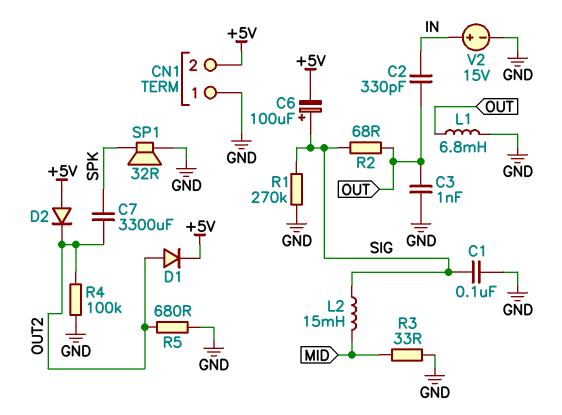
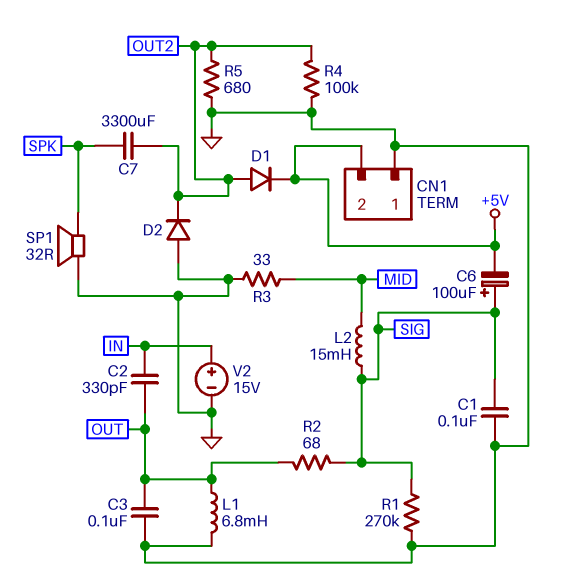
C3: 1nF (GND, OUT) -> 100nF (GND, OUT)
D2: diode (A +5V, K OUT2) -> diode (A GND, K OUT2)

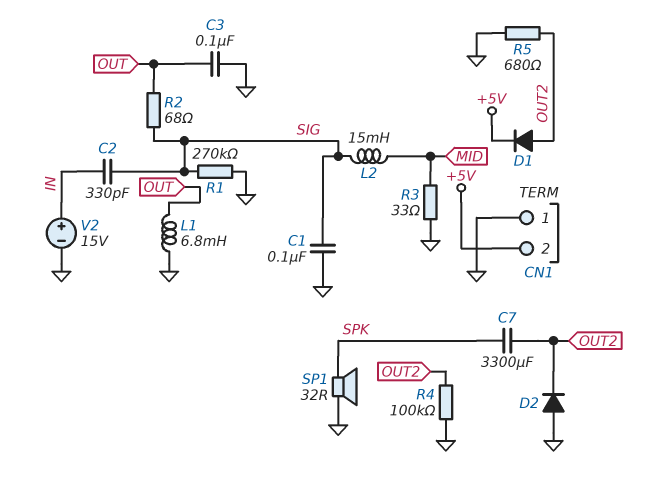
C2: 330pF (IN, OUT) -> 330pF (IN, SIG)
C6: 100uF (plus SIG, minus +5V) -> none

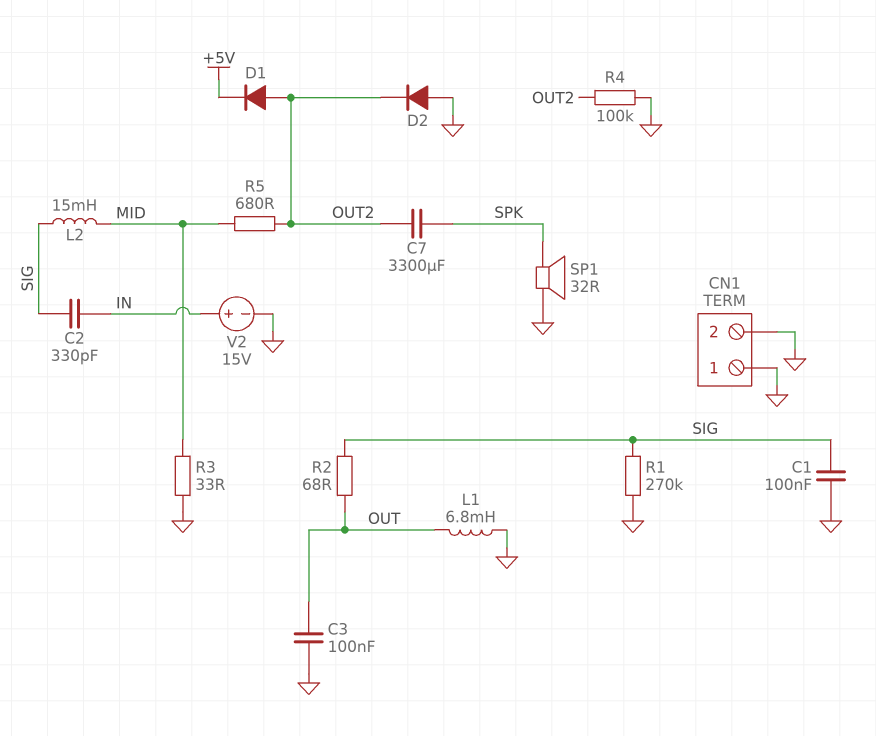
CN1 pin 2: +5V -> GND
R5: 680 (GND, OUT2) -> 680 (MID, OUT2)

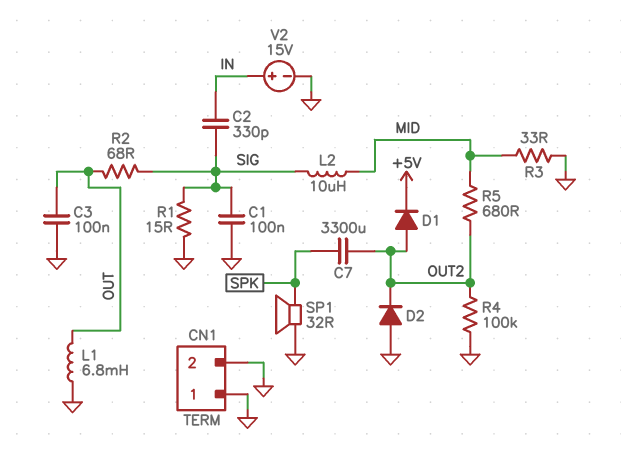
L2: 15mH (MID, SIG) -> 10uH (MID, SIG)
R1: 270k (GND, SIG) -> 15 (GND, SIG)

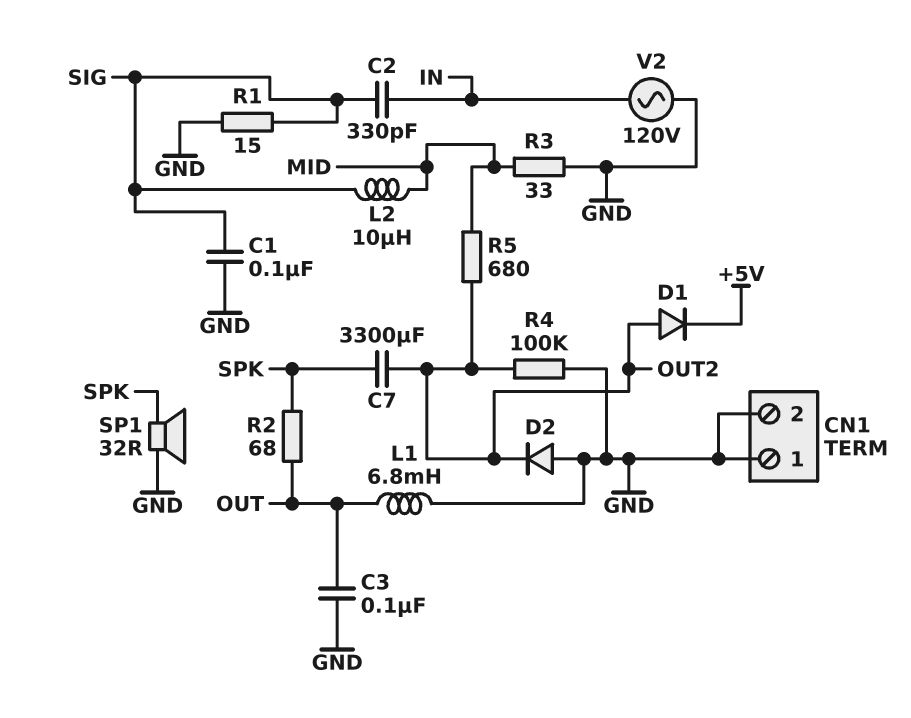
R2: 68 (OUT, SIG) -> 68 (OUT, SPK)
V2: 15V (plus IN, minus GND) -> AC 120V (GND, IN)

